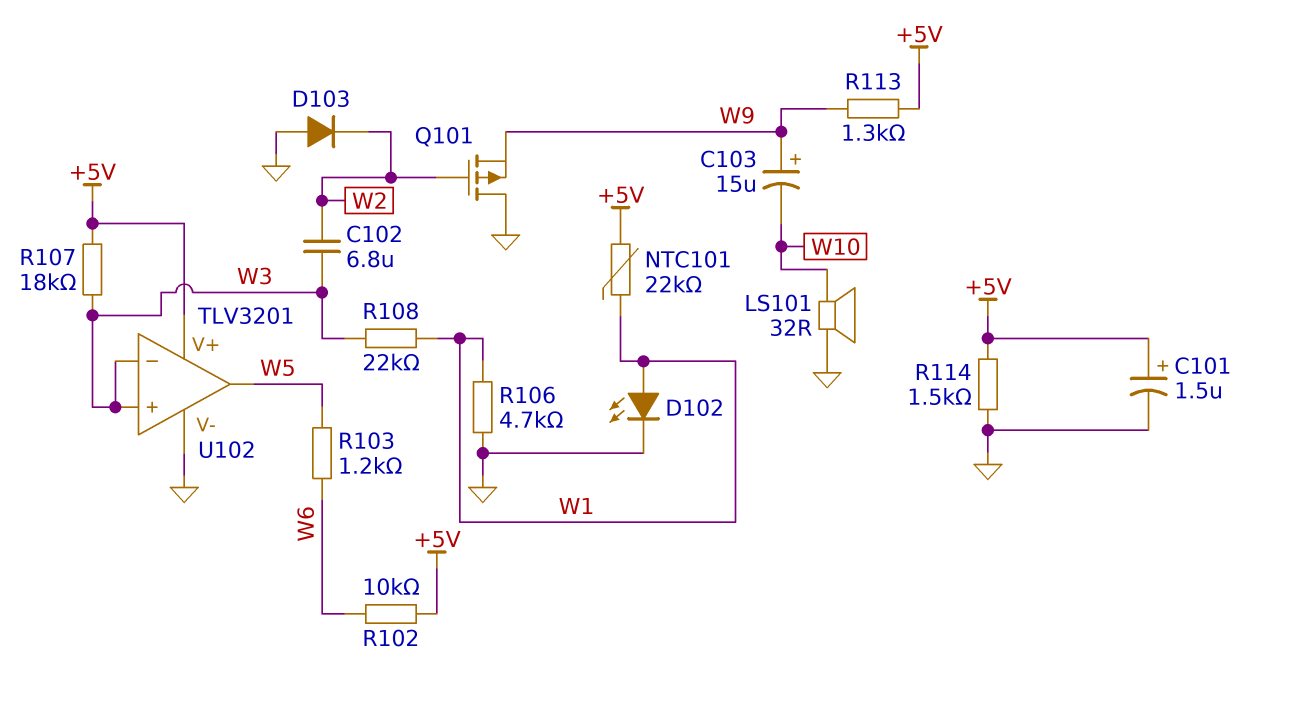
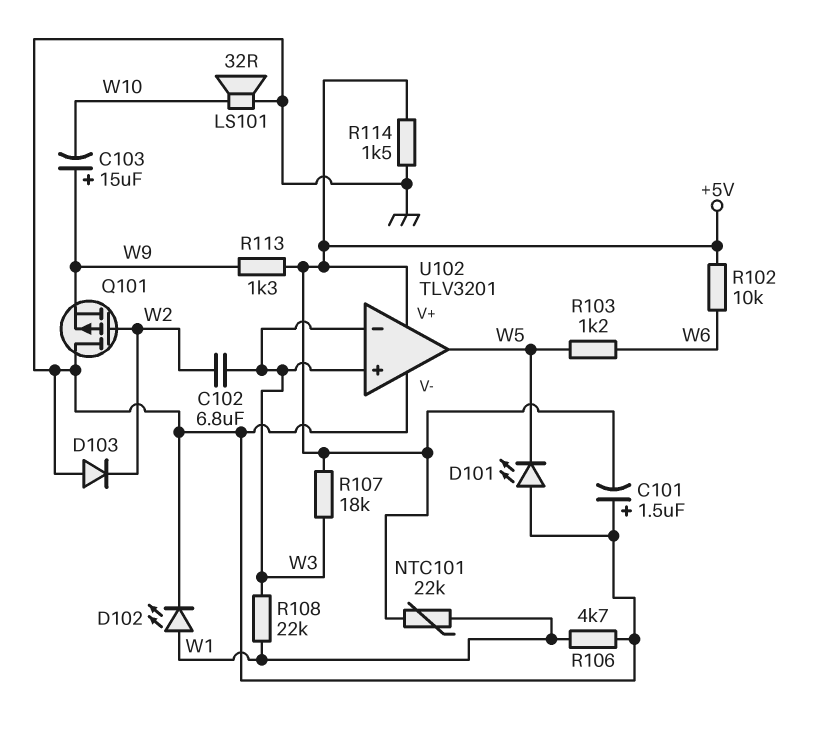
C101: 1.5uF (plus +5V, minus GND) -> 1.5uF (plus GND, minus +5V)
D101: none -> LED (A GND, K W5)

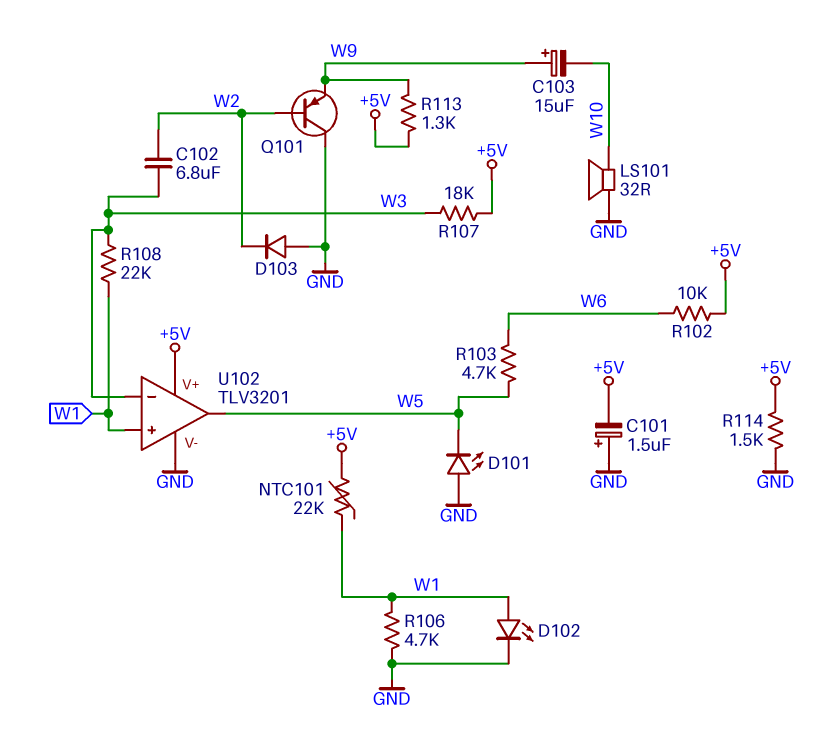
Q101: PMOS (G W2, D GND, S W9) -> PNP (B W2, C GND, E W9)
R103: 1.2k (W5, W6) -> 4.7k (W5, W6)
U102 pin in+: W3 -> W1

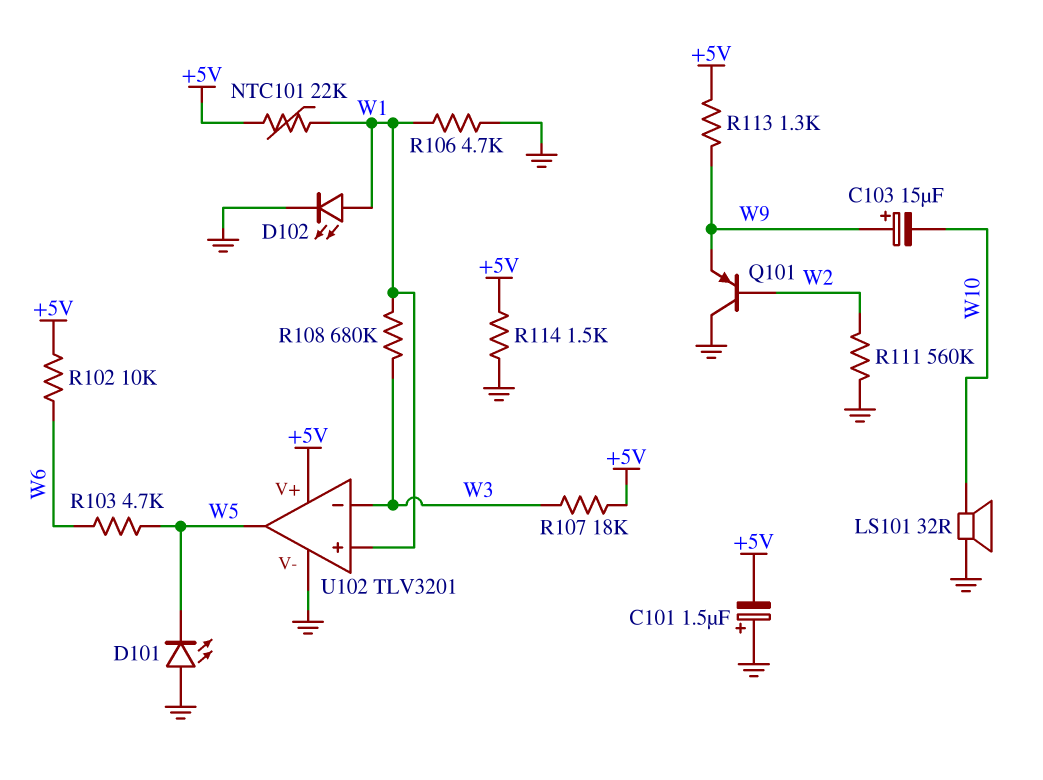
C102: 6.8uF (W2, W3) -> none
D103: diode (A GND, K W2) -> none
R108: 22k (W1, W3) -> 680k (W1, W3)
R111: none -> 560k (GND, W2)

